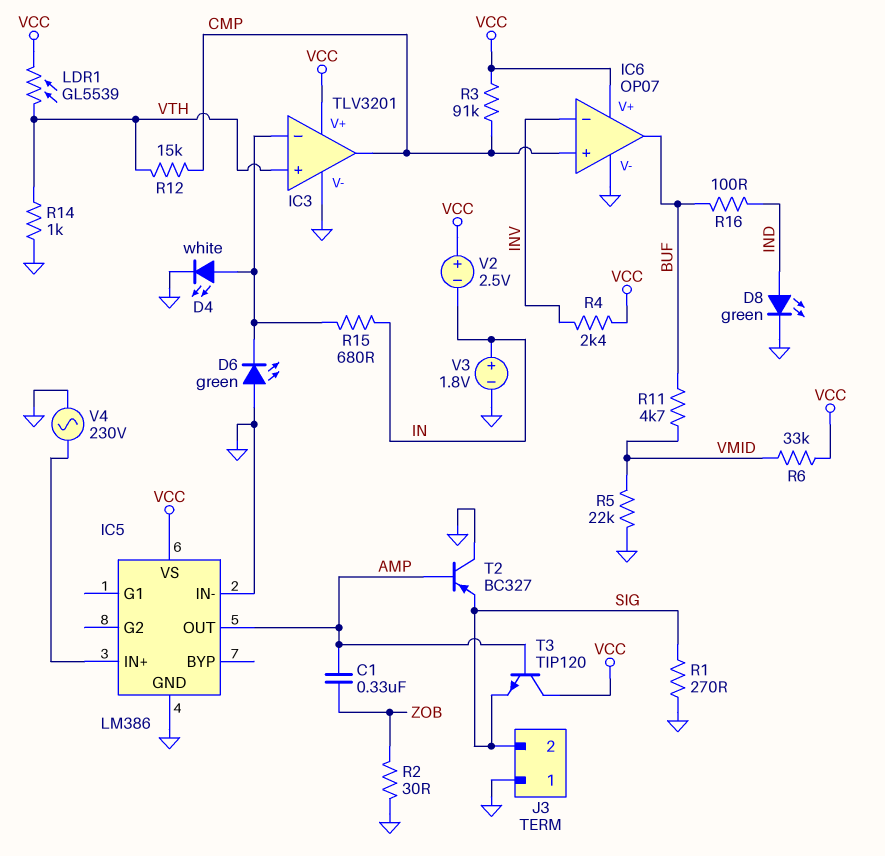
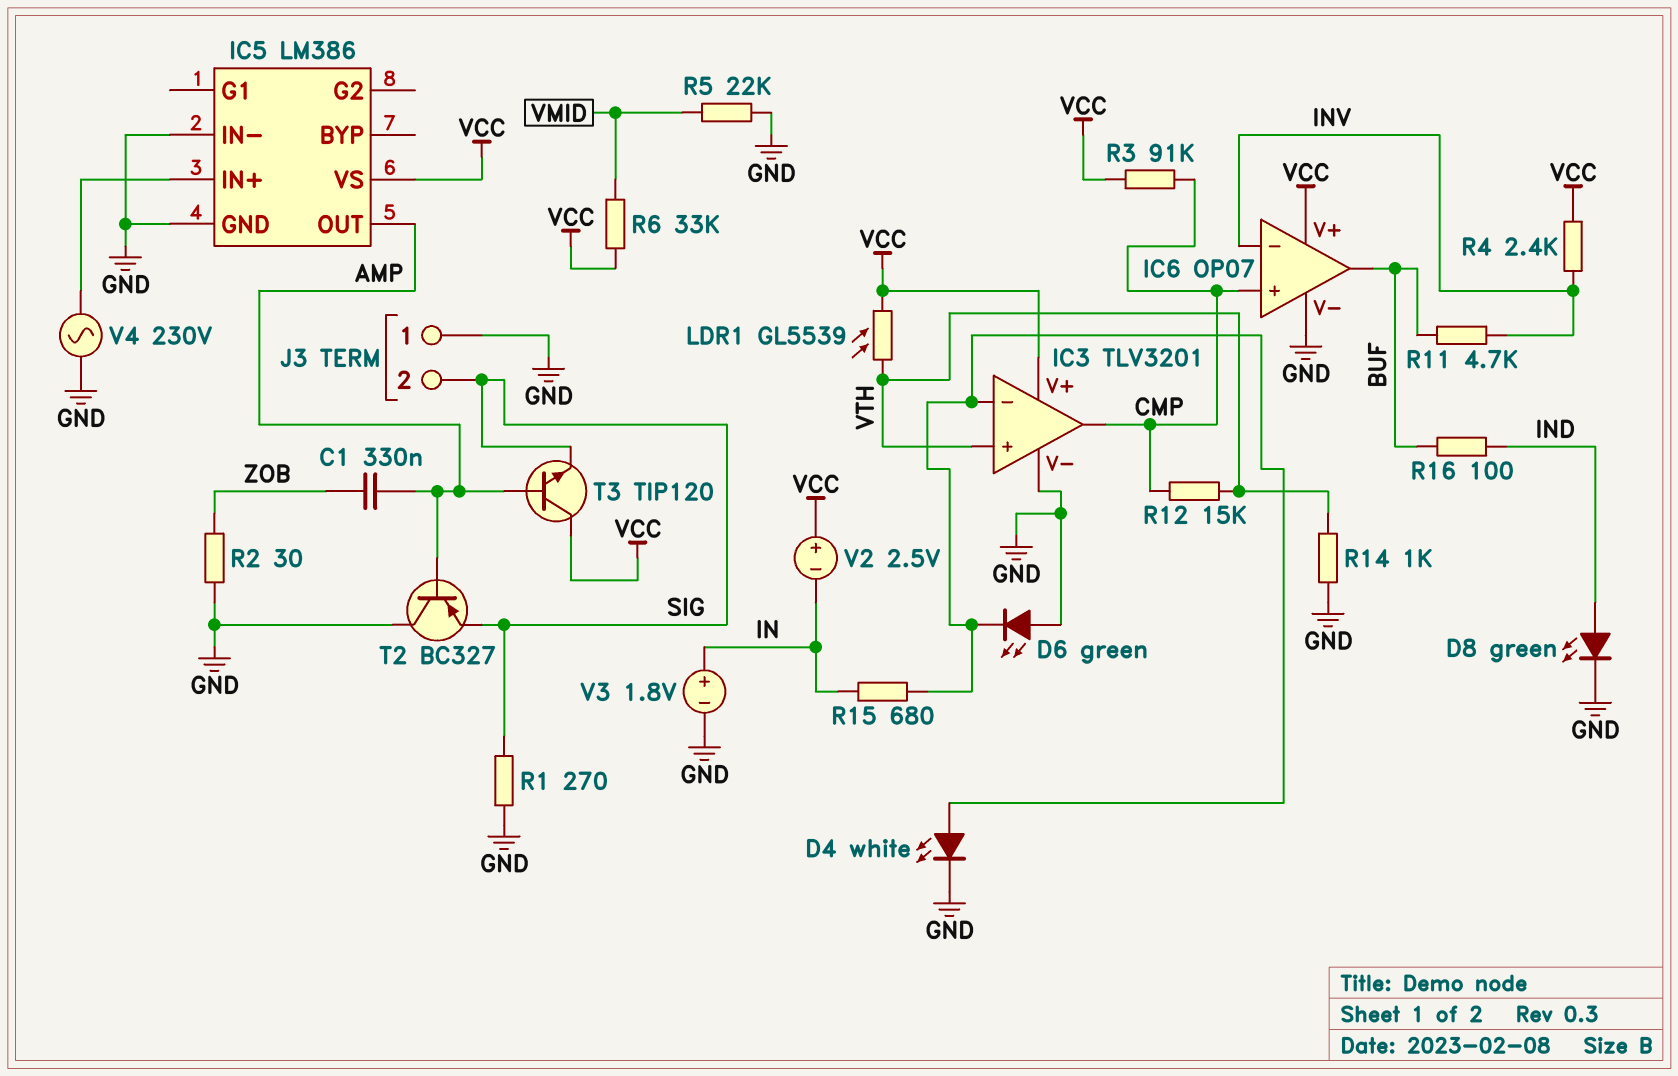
R11: 4.7k (BUF, VMID) -> 4.7k (BUF, INV)

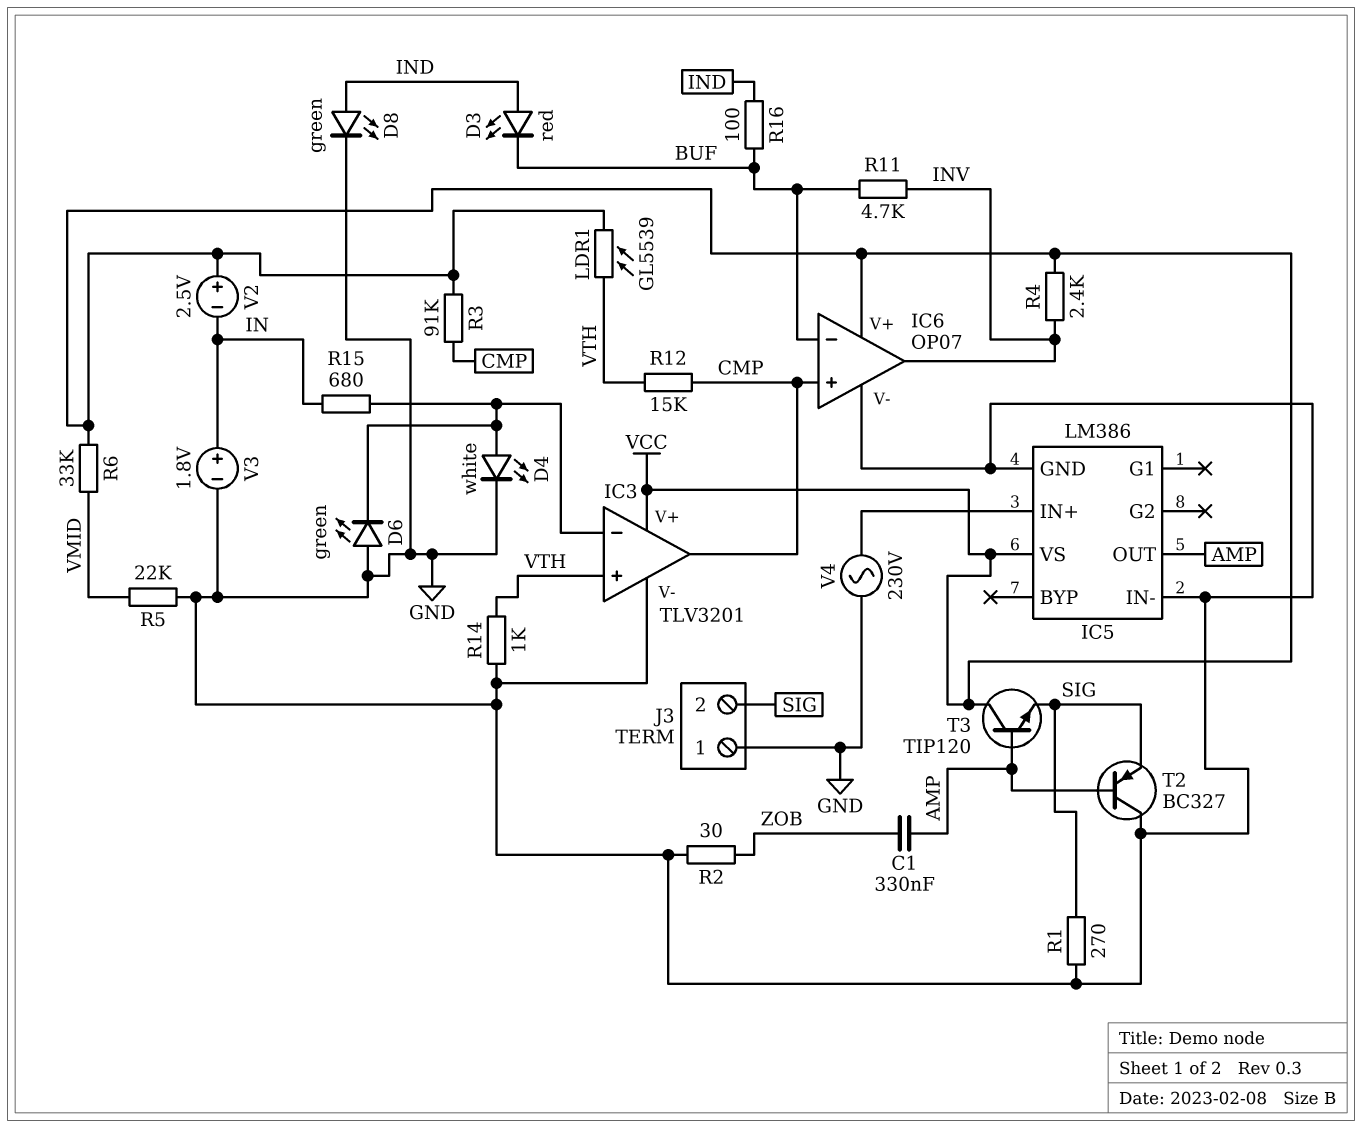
D3: none -> LED red (A IND, K BUF)
IC6 pin in-: INV -> BUF
IC6 pin out: BUF -> INV

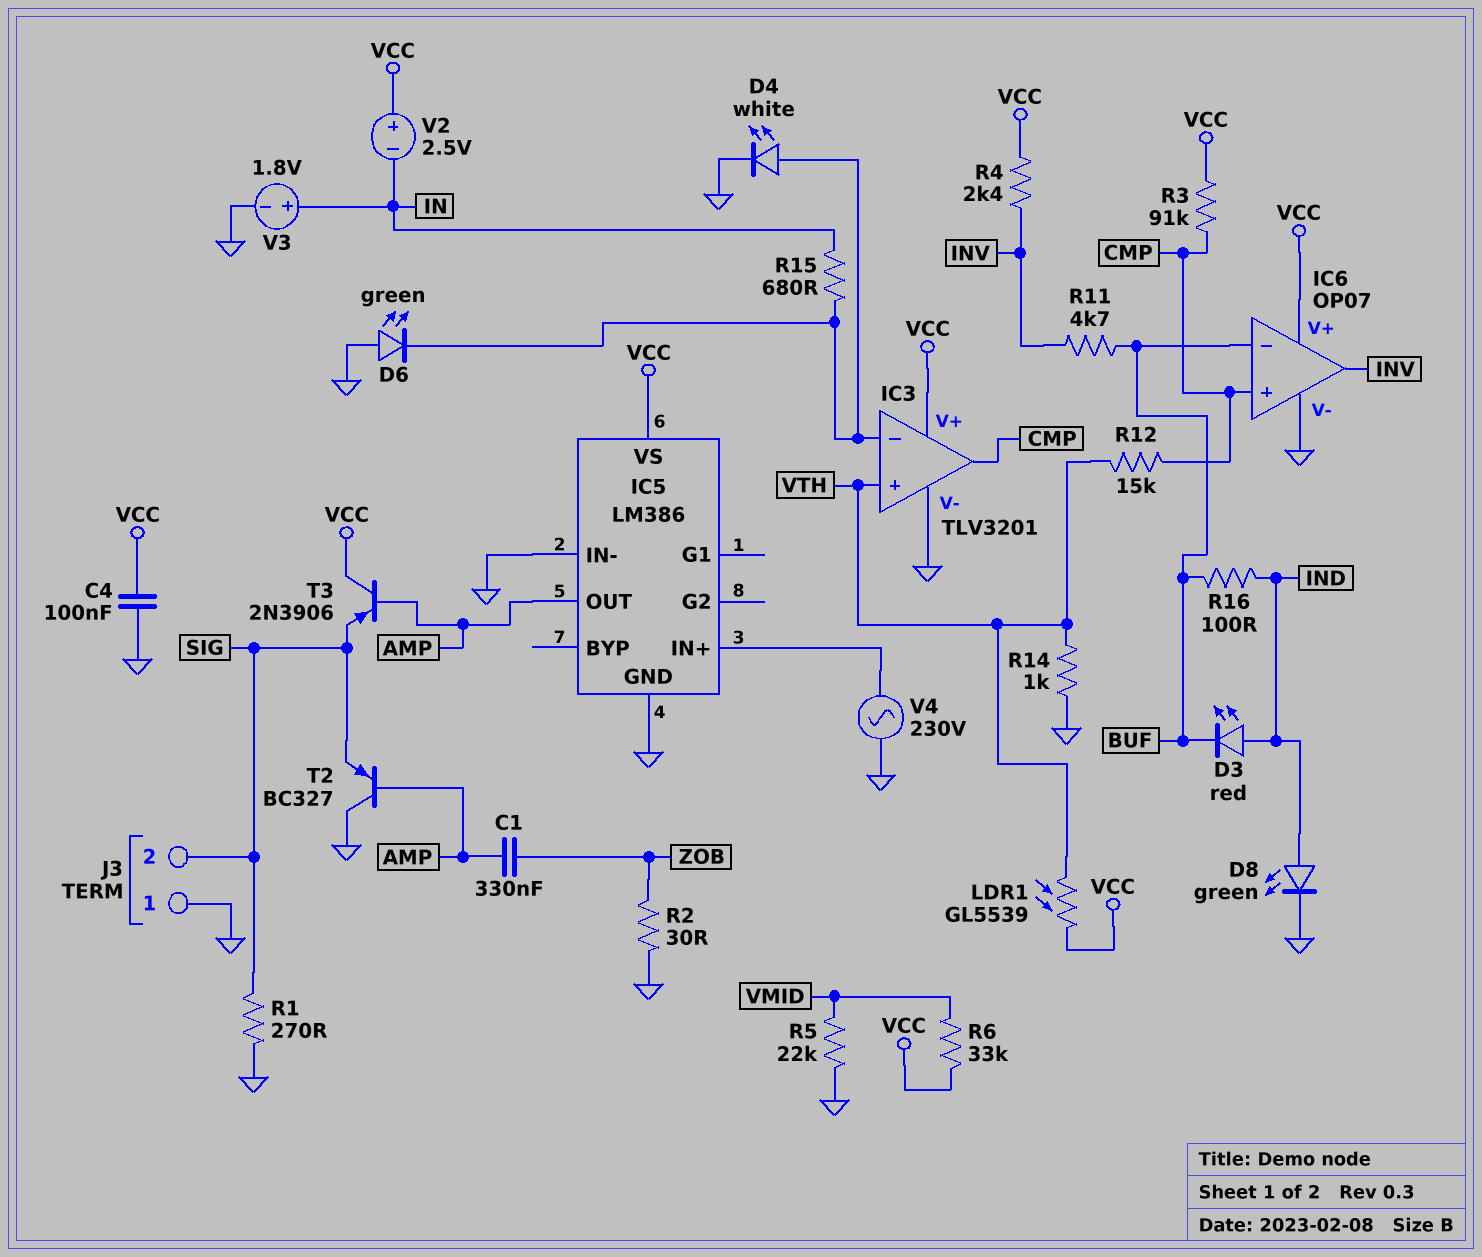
C4: none -> 100nF (GND, VCC)
T3: NPN TIP120 (B AMP, C VCC, E SIG) -> PNP 2N3906 (B AMP, C VCC, E SIG)

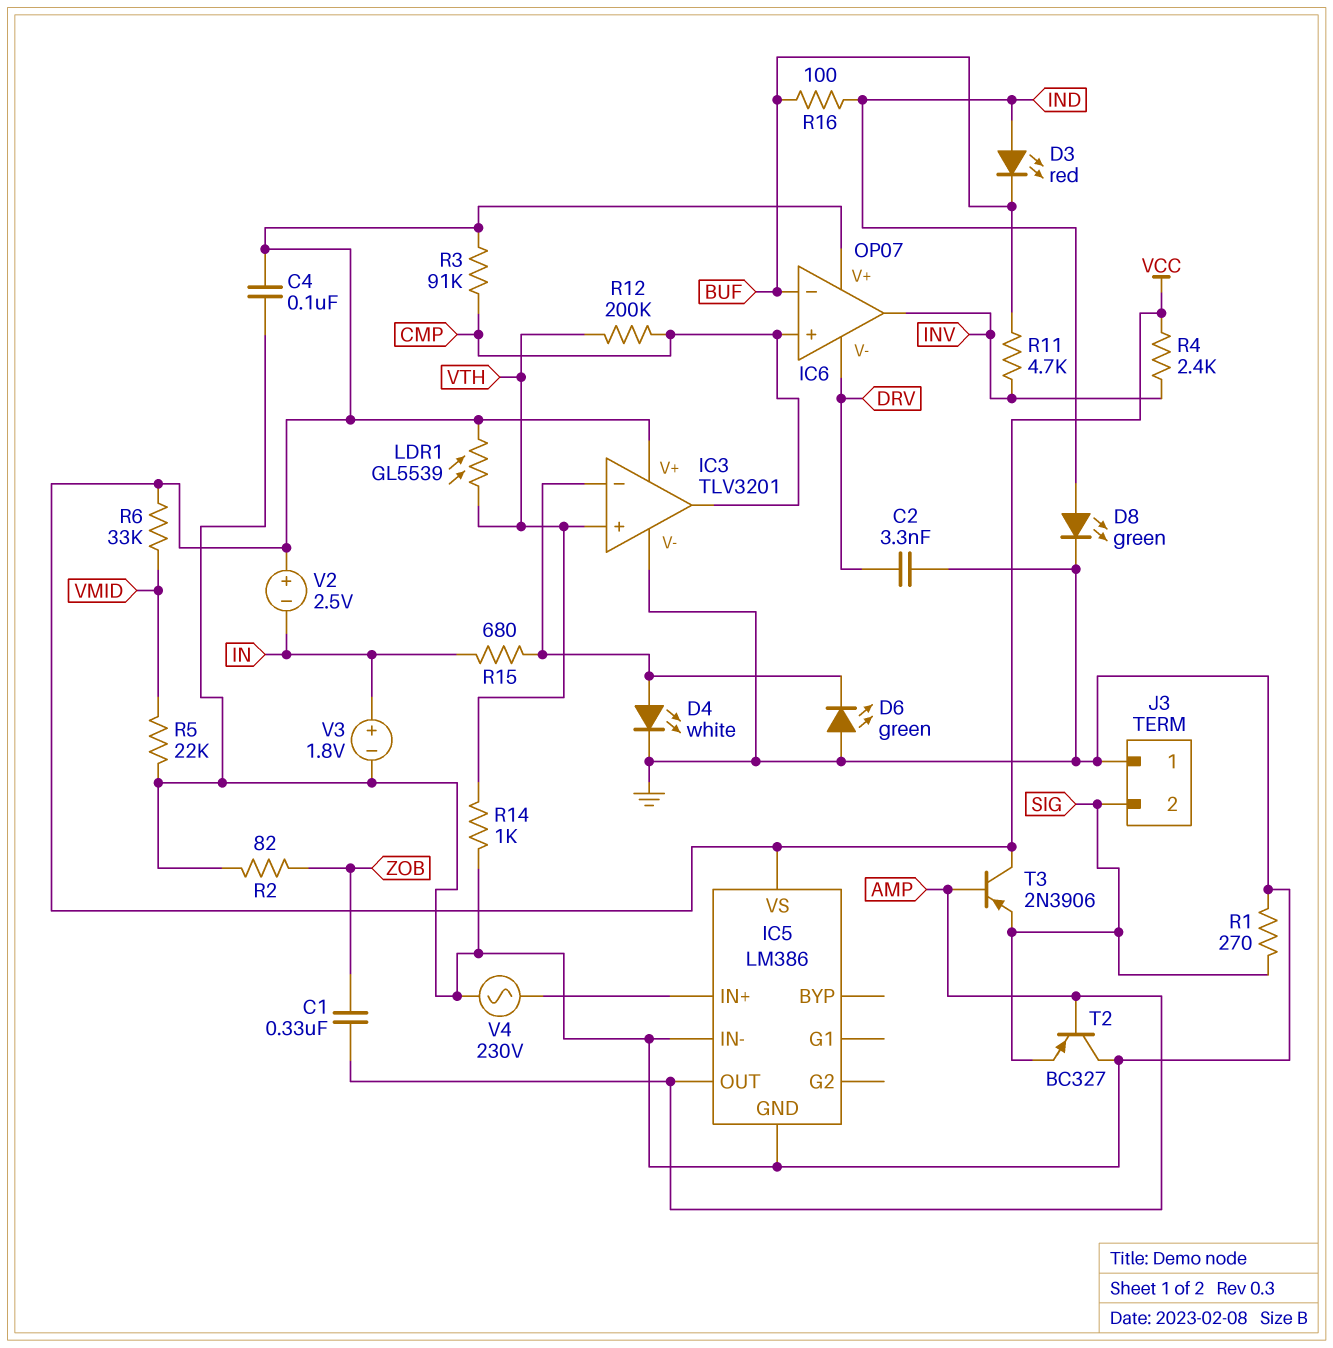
C2: none -> 3.3nF (DRV, GND)
IC6 pin V-: GND -> DRV
R2: 30 (GND, ZOB) -> 82 (GND, ZOB)
R12: 15k (CMP, VTH) -> 200k (CMP, VTH)

